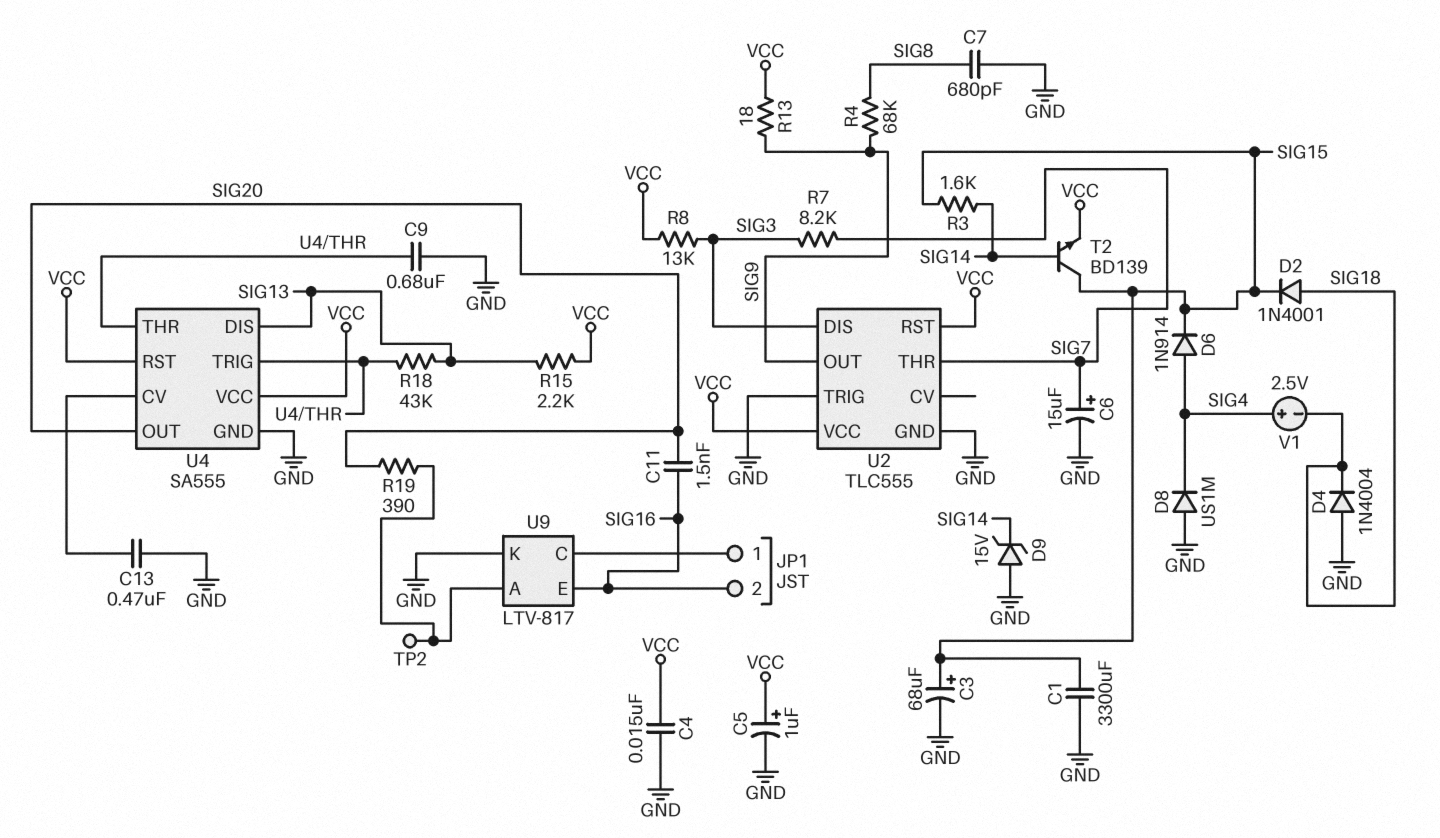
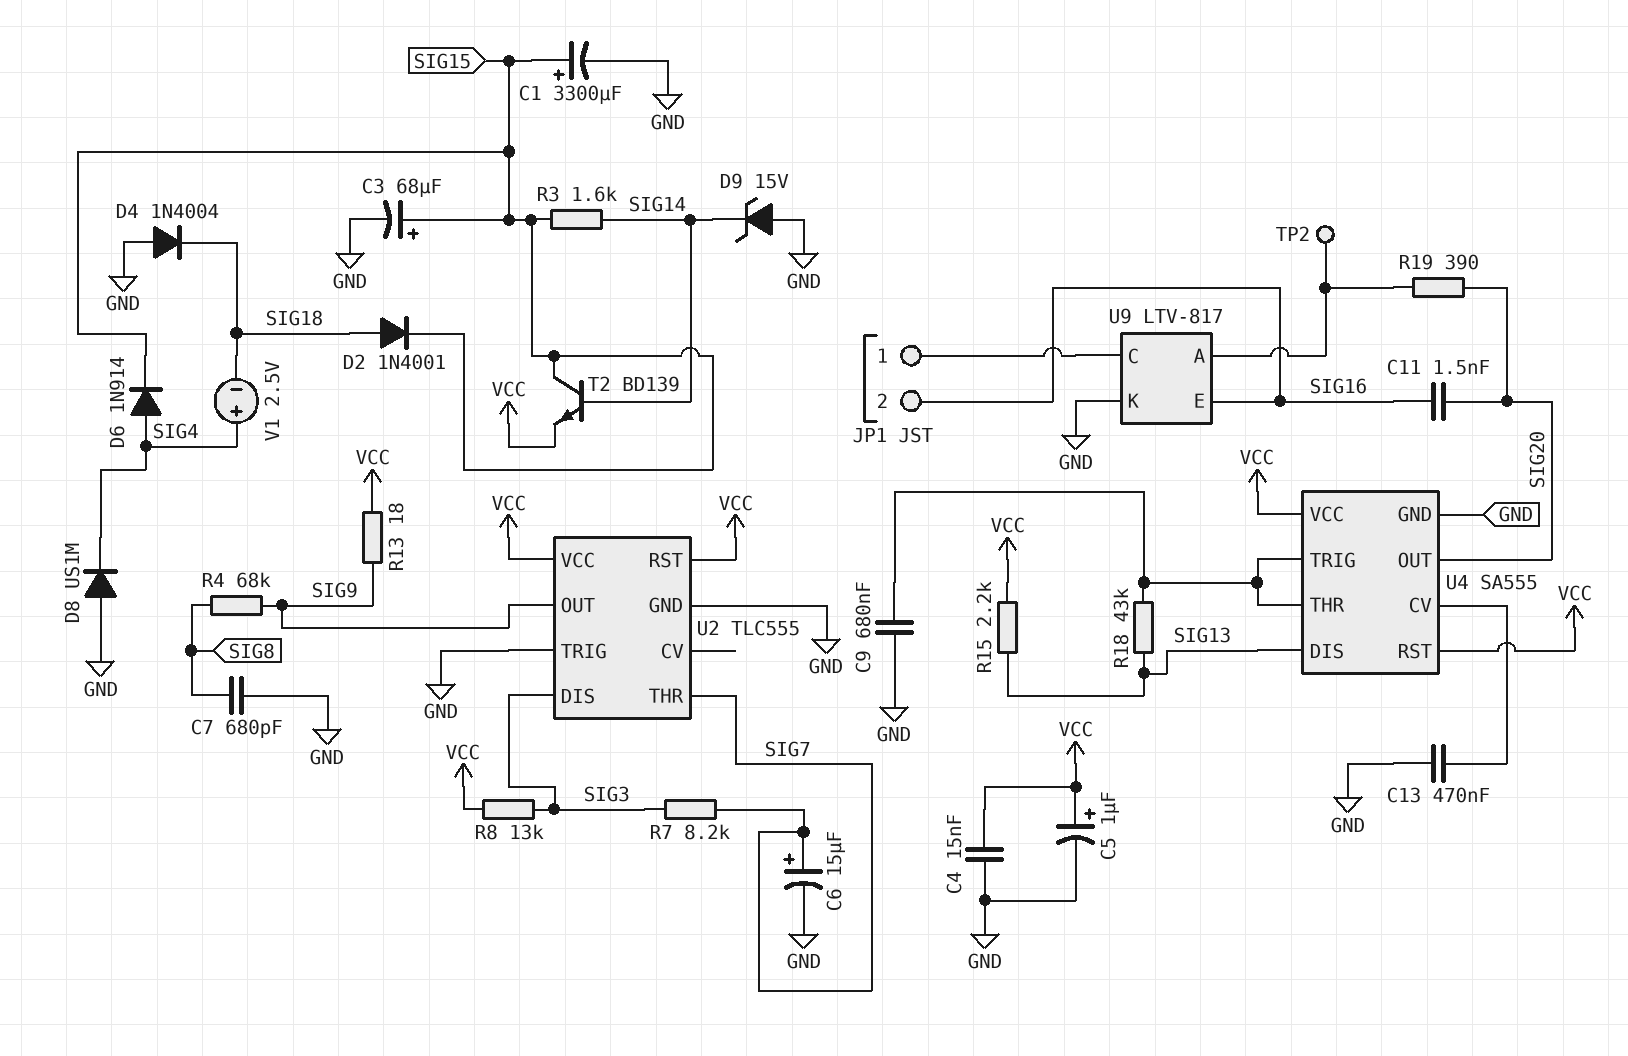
C1: 3300uF (GND, SIG15) -> 3300uF (plus SIG15, minus GND)

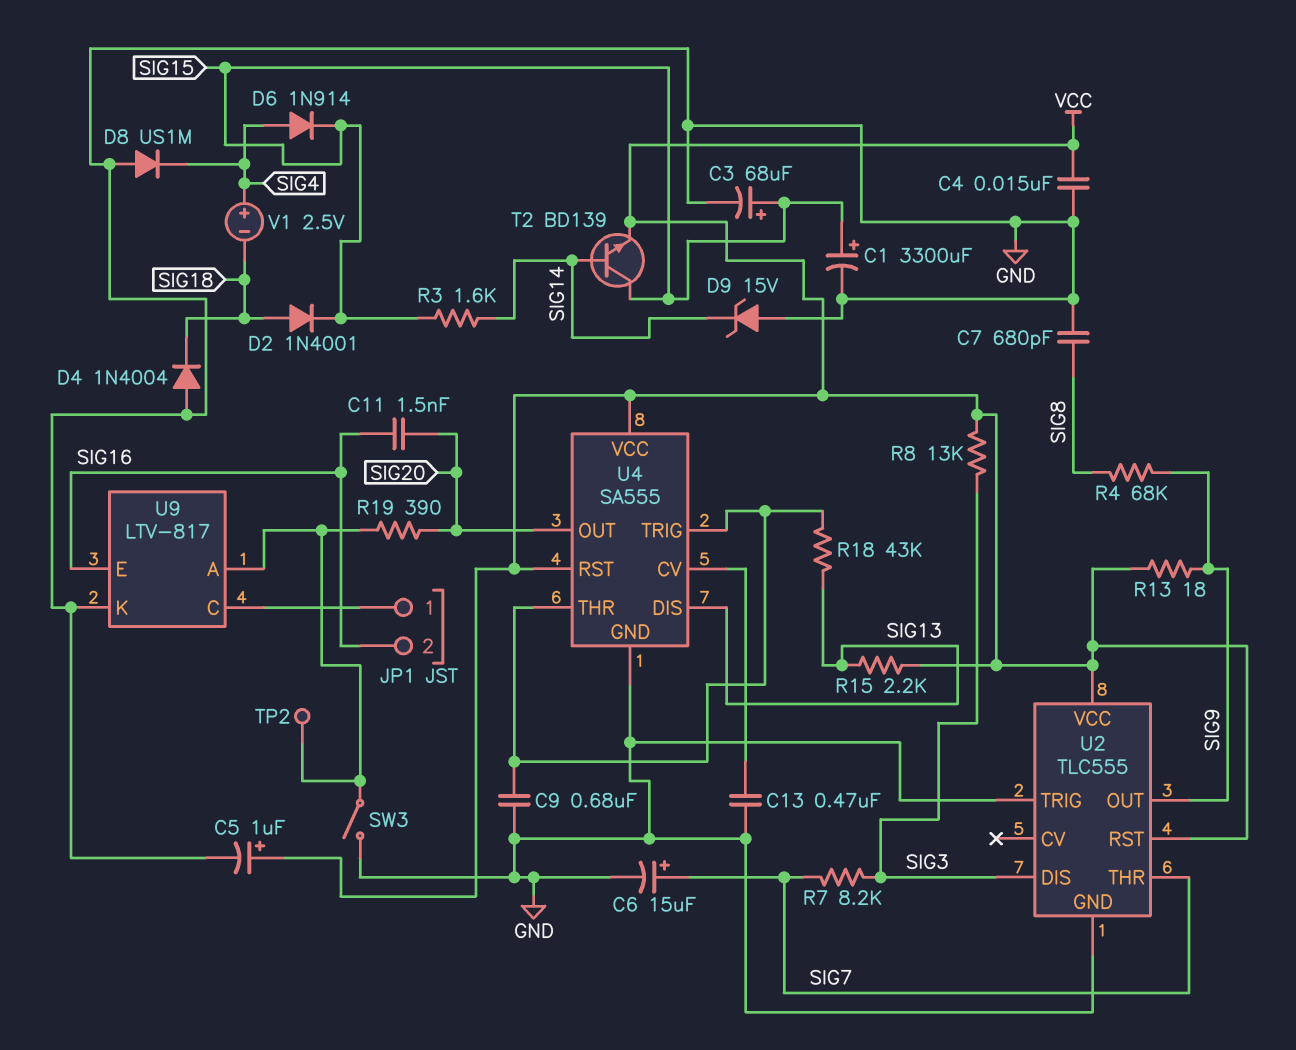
SW3: none -> switch (GND, U9/A)

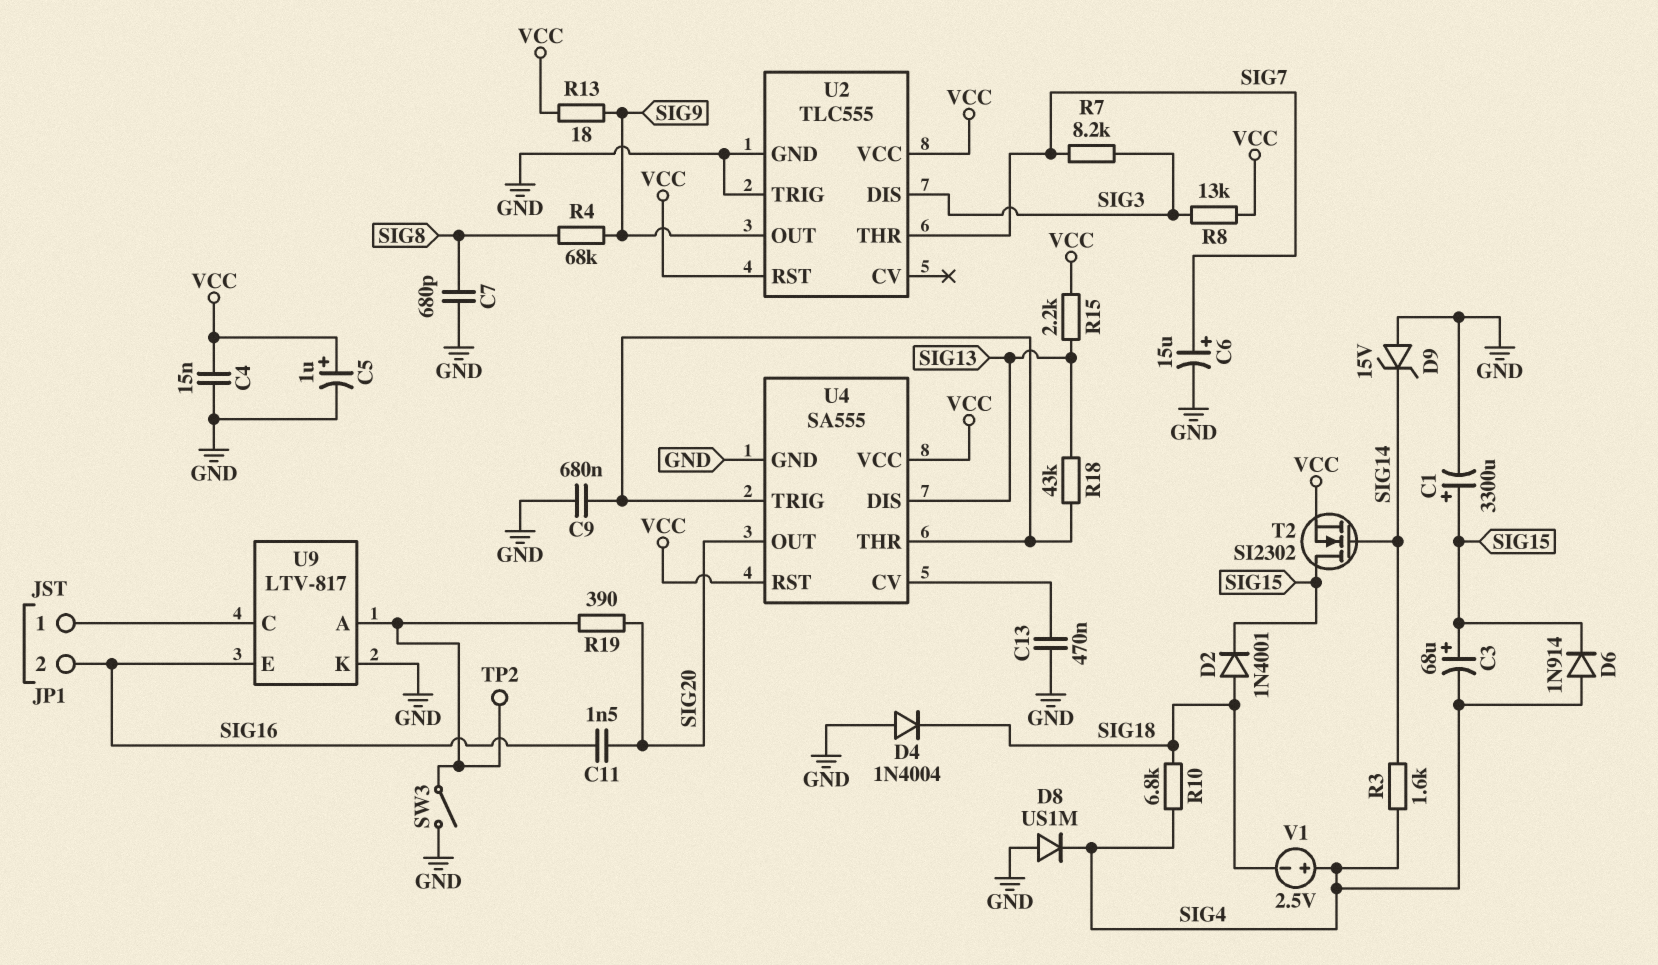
C3: 68uF (plus SIG15, minus GND) -> 68uF (plus SIG15, minus SIG4)
R3: 1.6k (SIG14, SIG15) -> 1.6k (SIG4, SIG14)
R10: none -> 6.8k (SIG4, SIG18)
T2: NPN BD139 (B SIG14, C SIG15, E VCC) -> NMOS SI2302 (G SIG14, D SIG15, S VCC)

